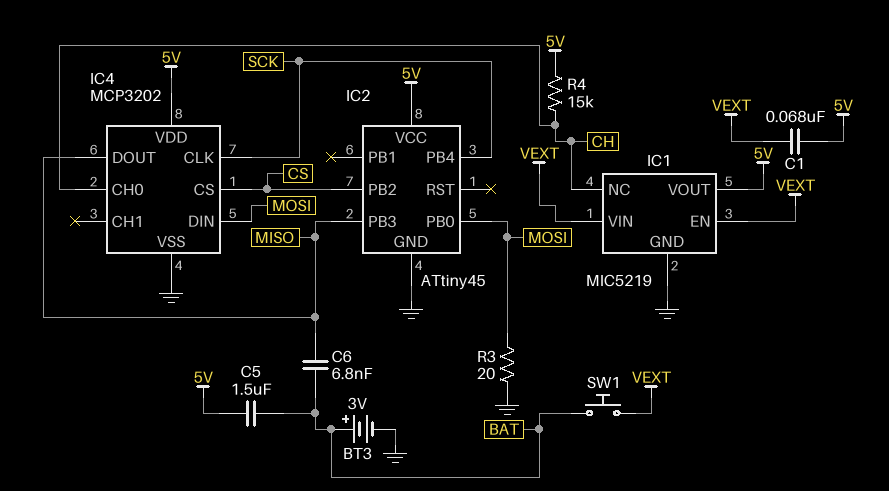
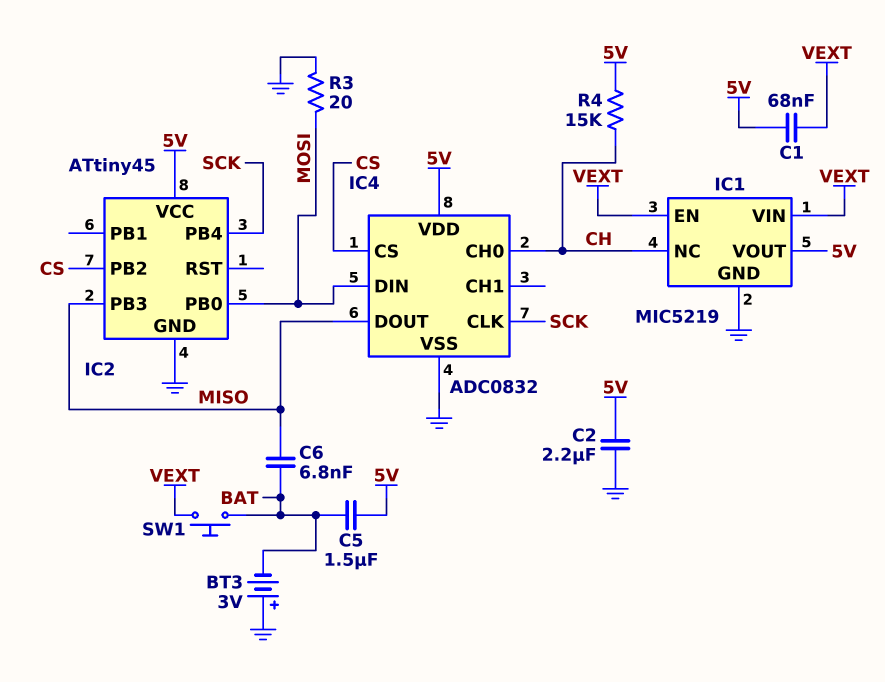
BT3: 3V (plus BAT, minus GND) -> 3V (plus GND, minus BAT)
C2: none -> 2.2uF (5V, GND)
IC4: MCP3202 -> ADC0832

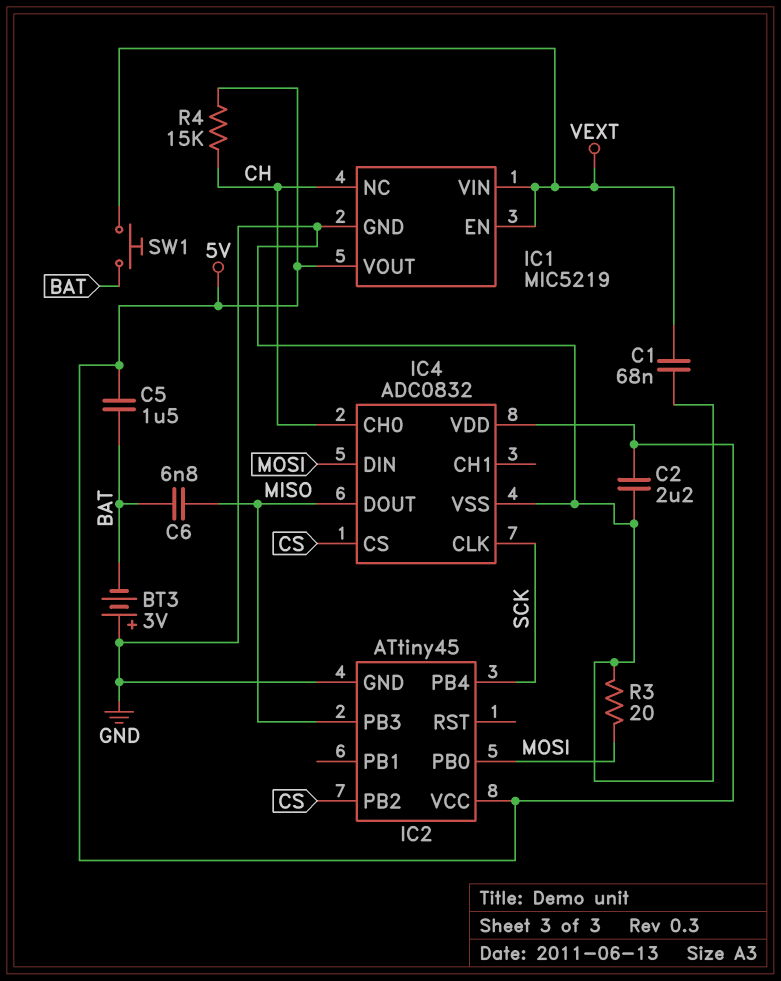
C1: 68nF (5V, VEXT) -> 68nF (GND, VEXT)

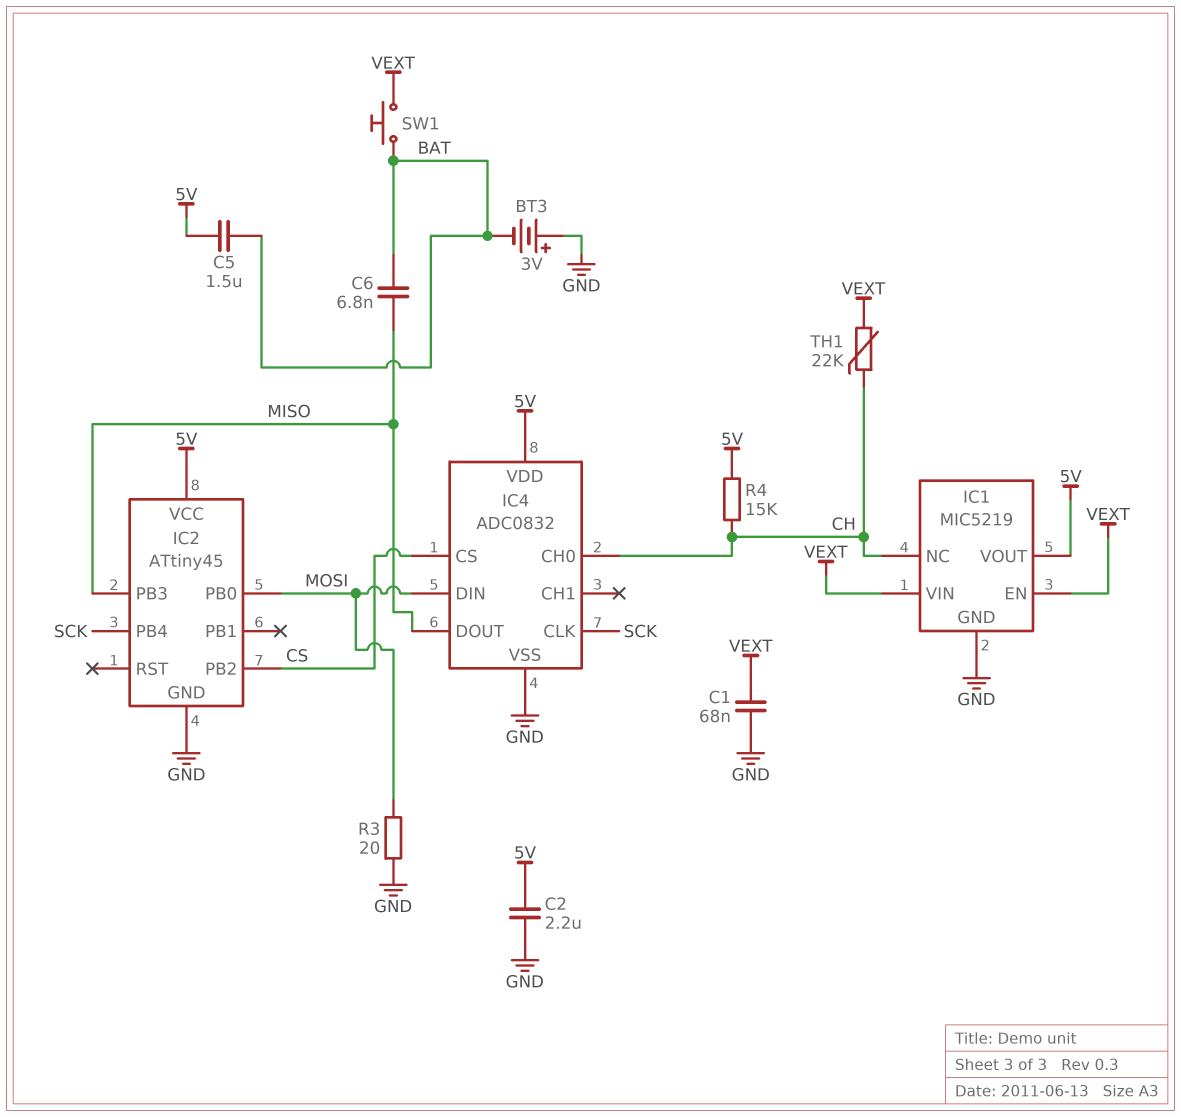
TH1: none -> 22k (CH, VEXT)

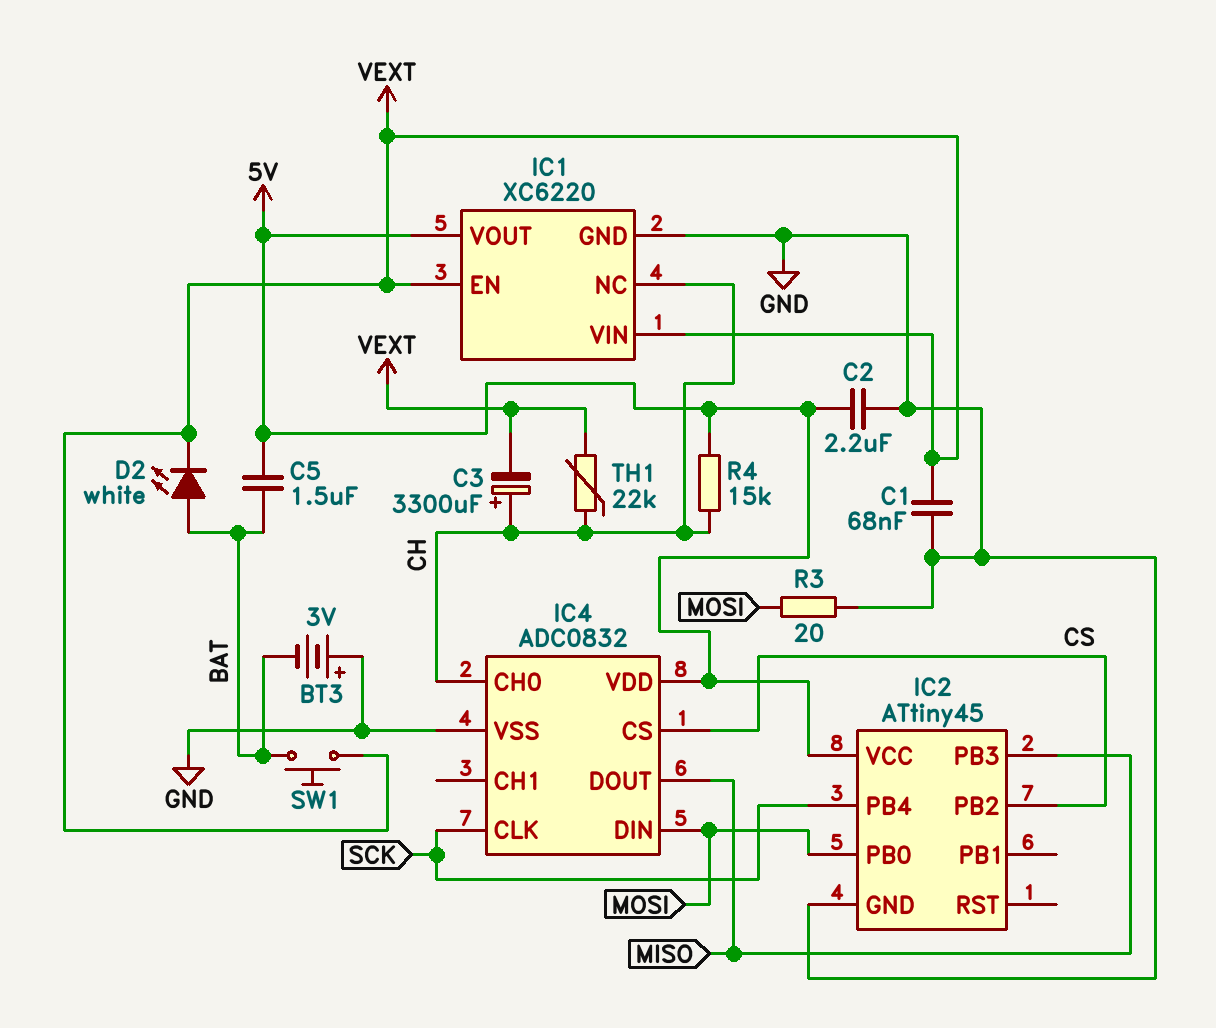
C3: none -> 3300uF (plus CH, minus VEXT)
C6: 6.8nF (BAT, MISO) -> none
D2: none -> LED white (A BAT, K VEXT)
IC1: MIC5219 -> XC6220

